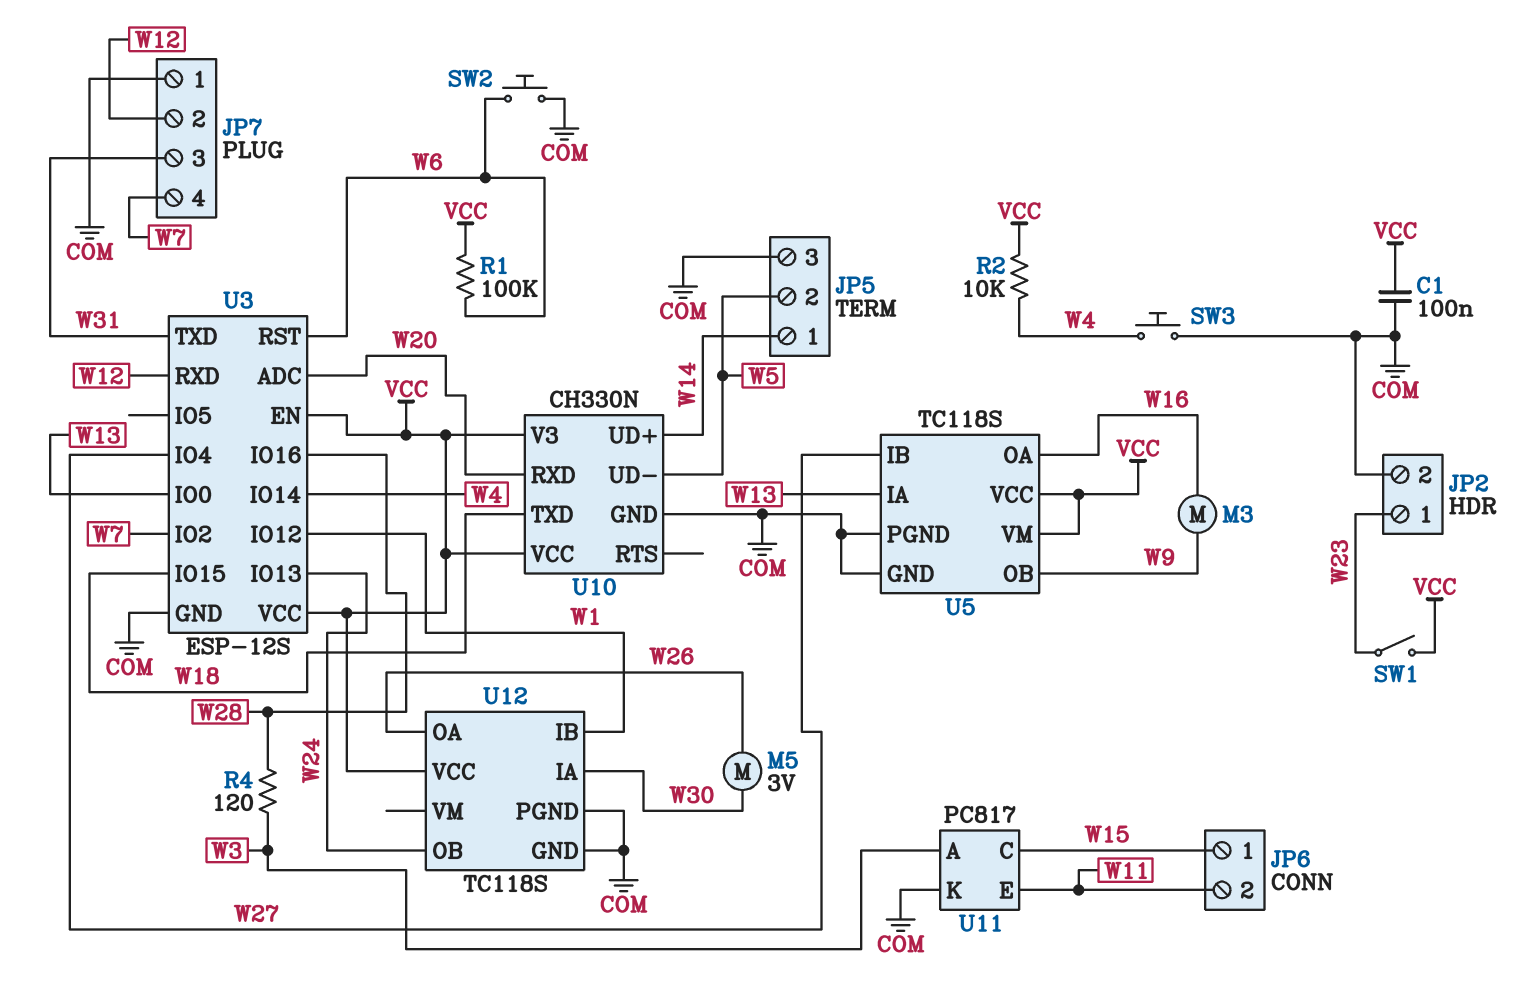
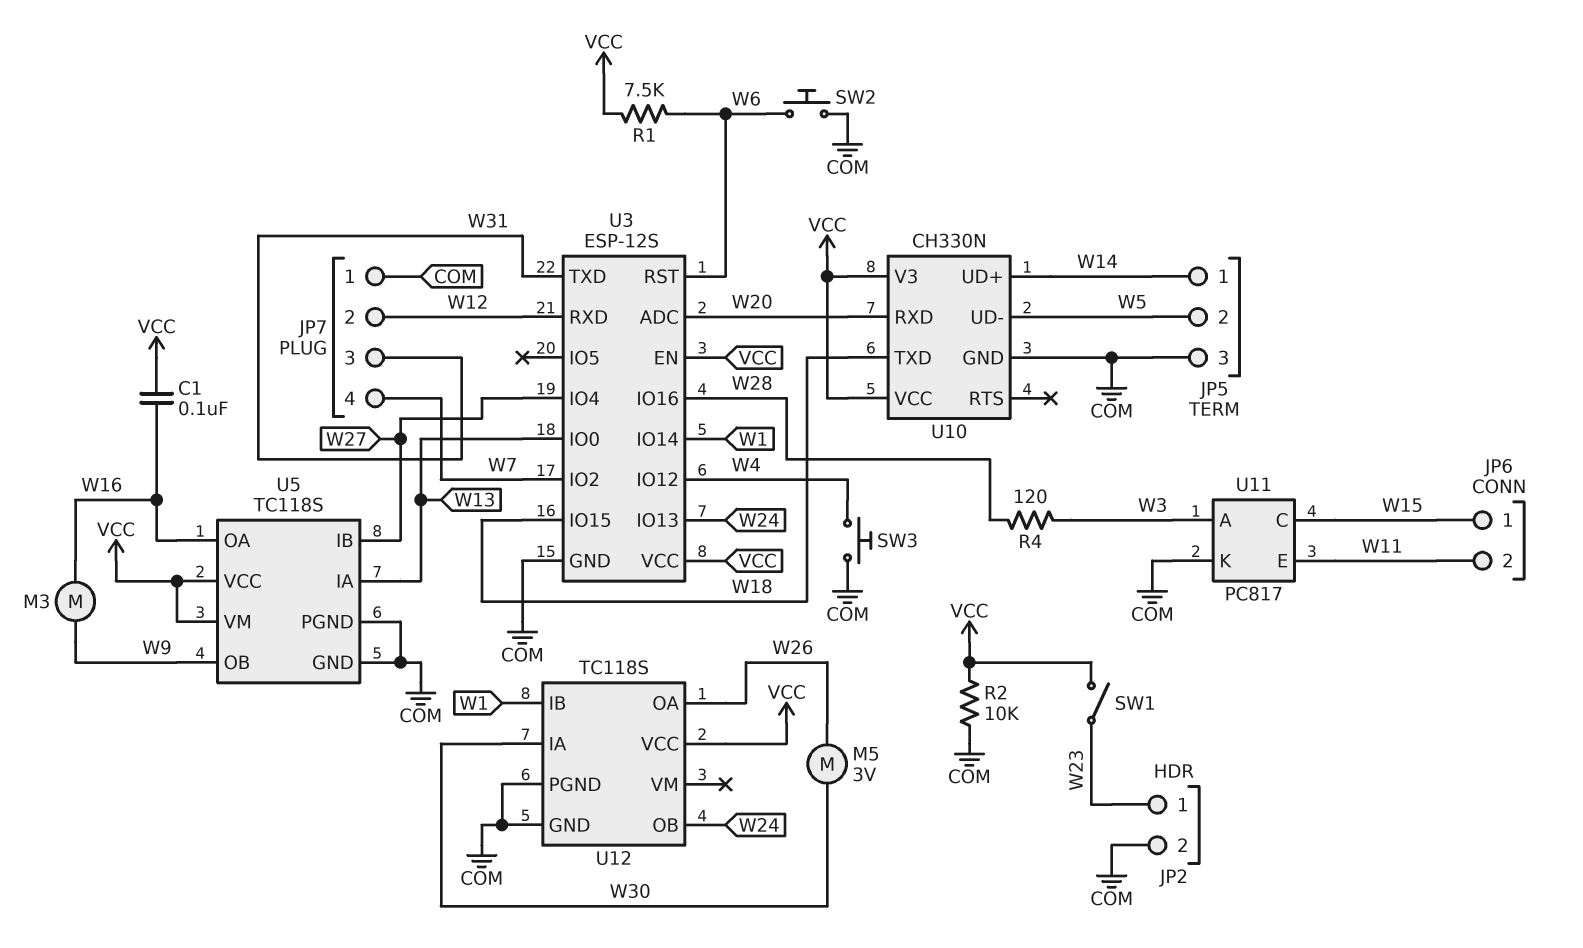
C1: 100nF (COM, VCC) -> 100nF (VCC, W16)
R1: 100k (VCC, W6) -> 7.5k (VCC, W6)
R2: 10k (VCC, W4) -> 10k (COM, VCC)
U3 pin IO12: W1 -> W4
U3 pin IO14: W4 -> W1

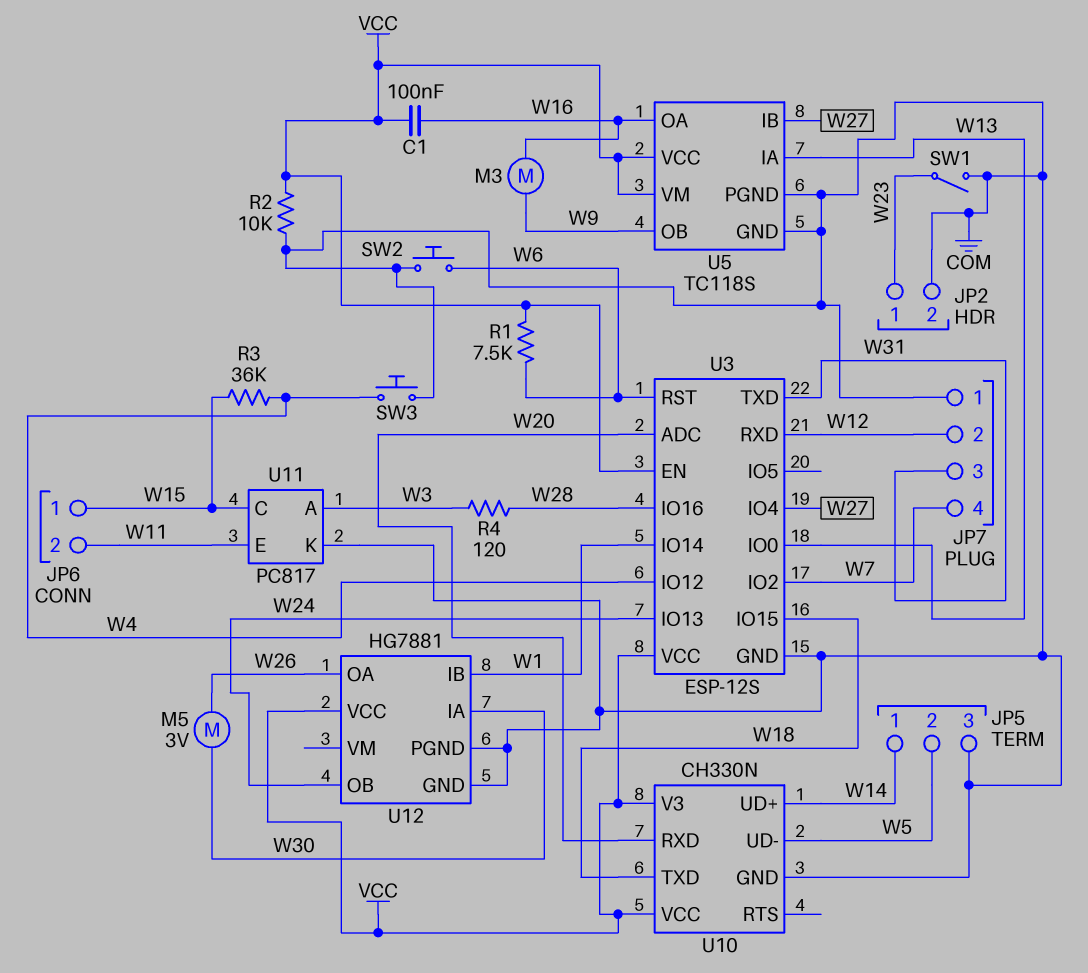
R3: none -> 36k (W4, W15)
SW1: switch (VCC, W23) -> switch (COM, W23)
U12: TC118S -> HG7881

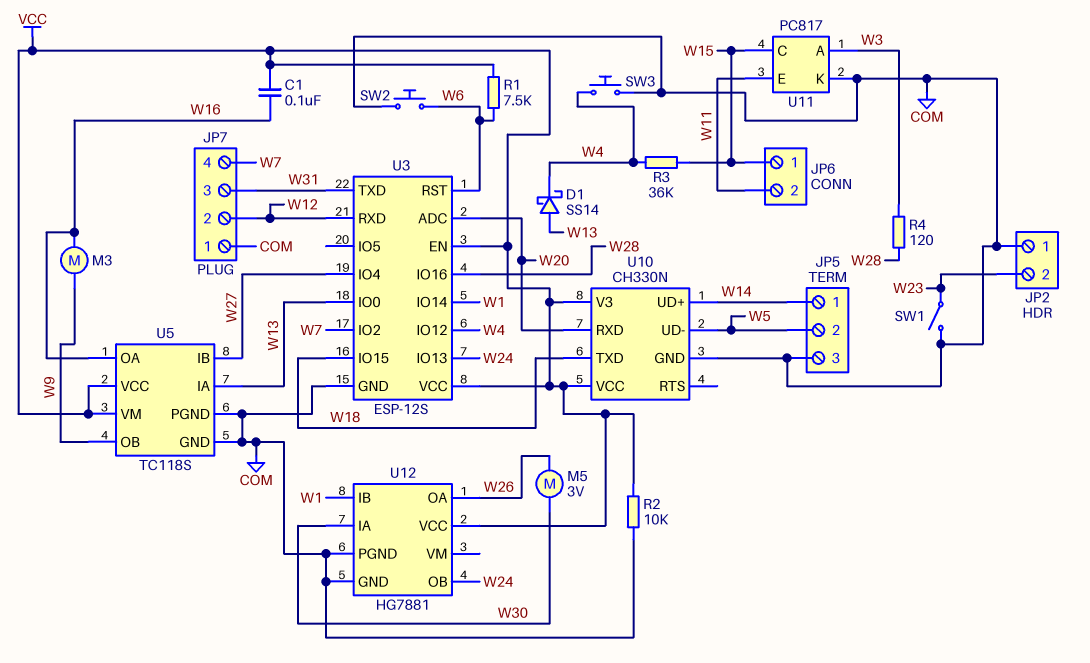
D1: none -> schottky SS14 (A W13, K W4)
JP2 pin 1: W23 -> COM
JP2 pin 2: COM -> W23

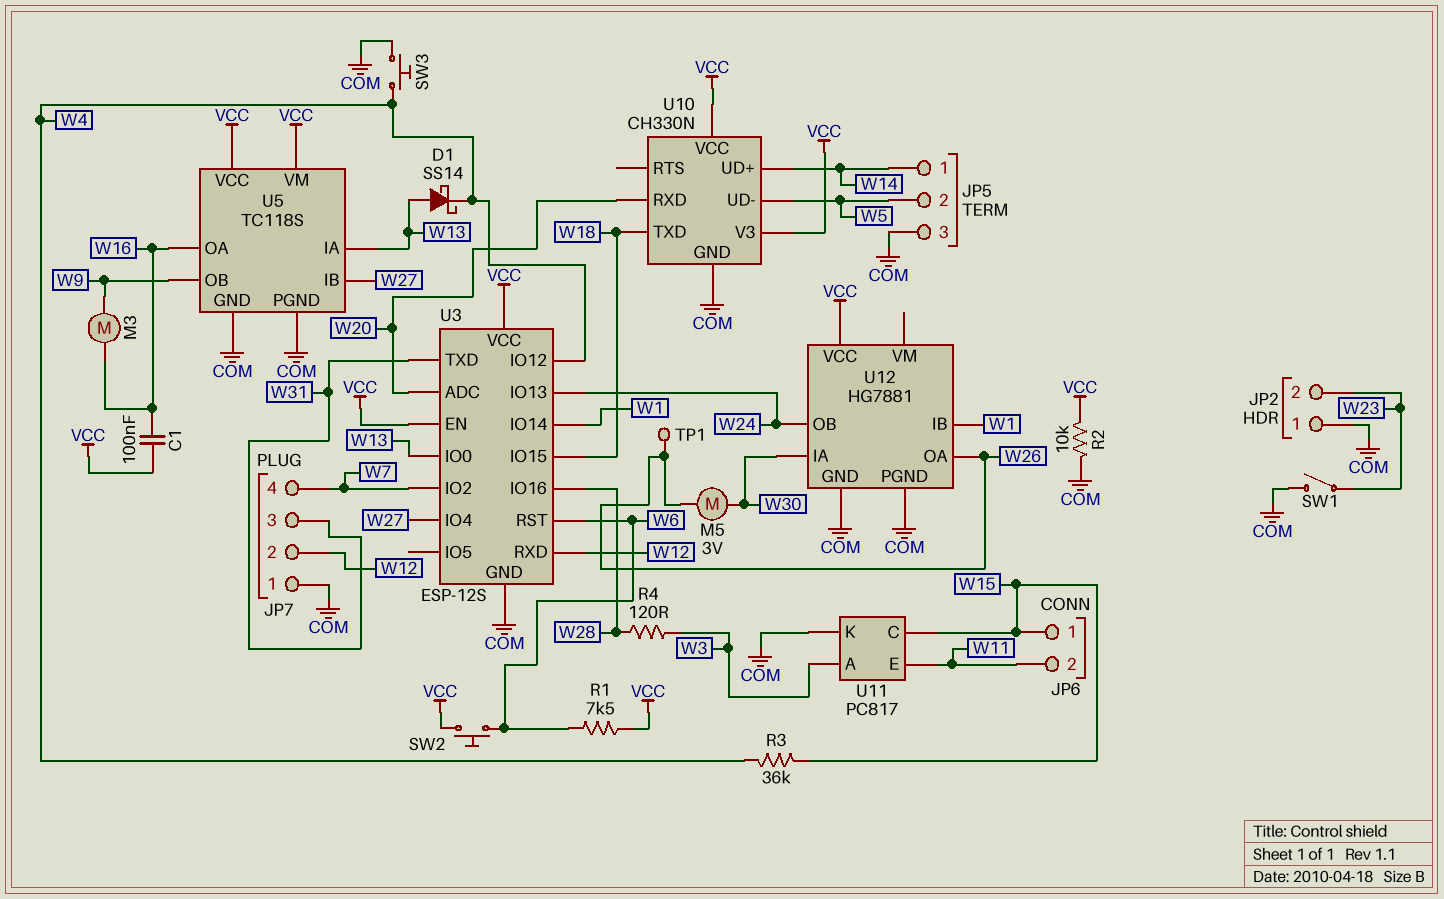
SW2: button (COM, W6) -> button (VCC, W6)
TP1: none -> test point (W26)

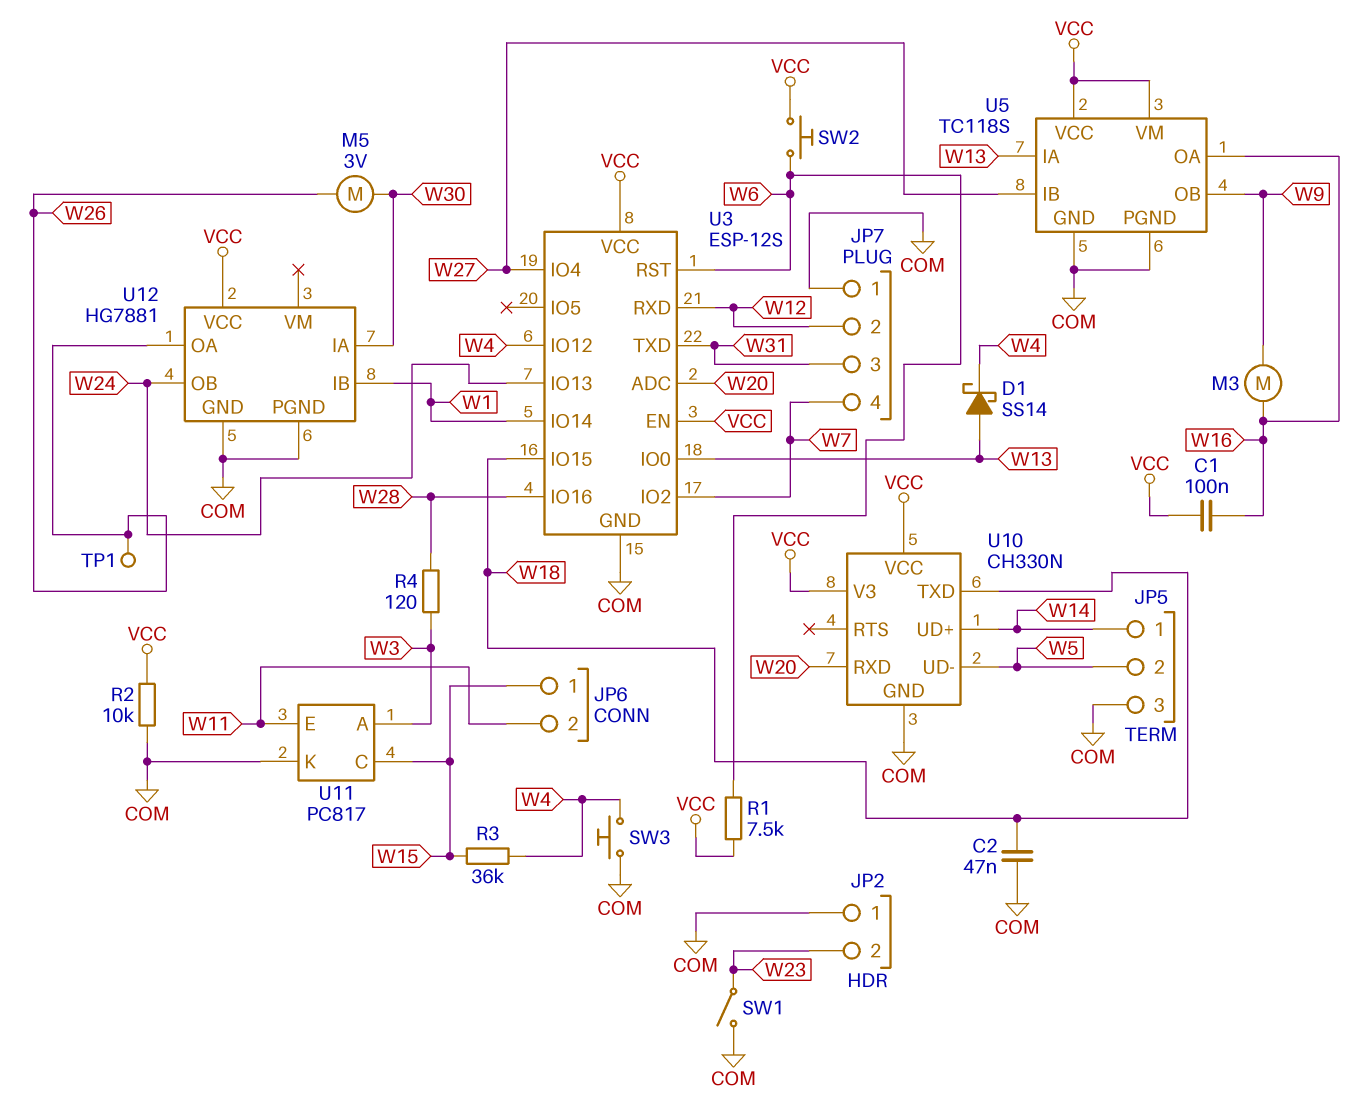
C2: none -> 47nF (COM, W18)

